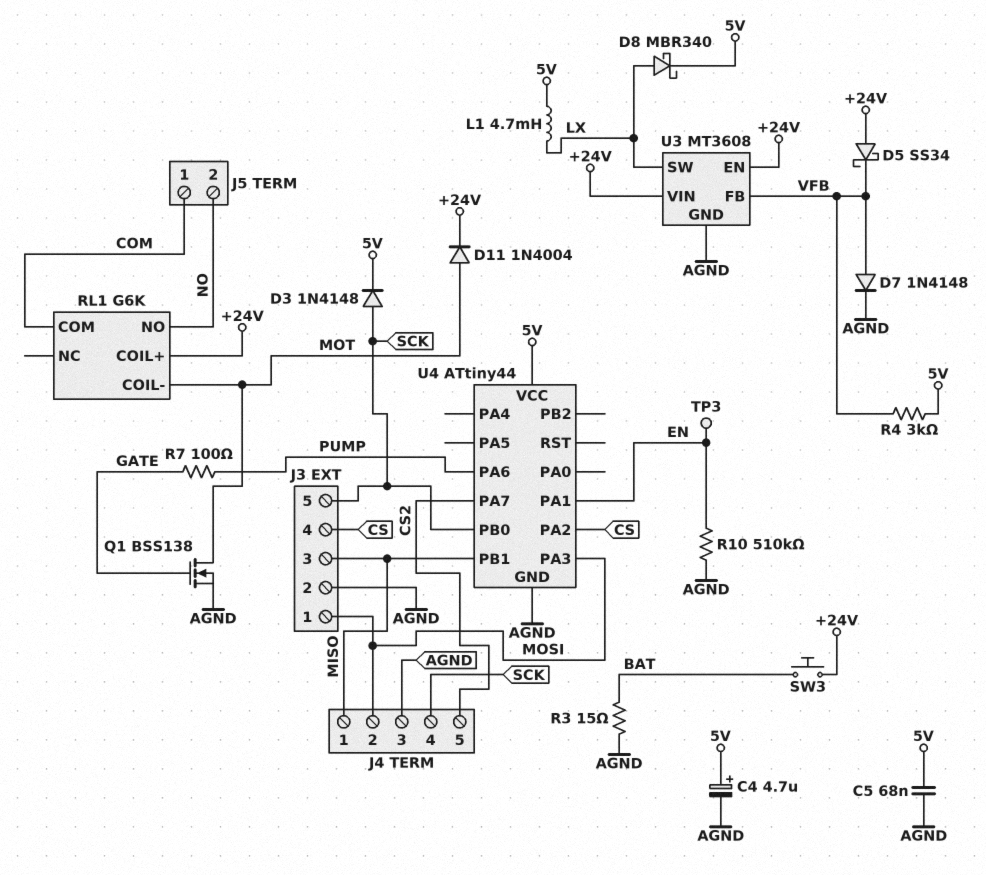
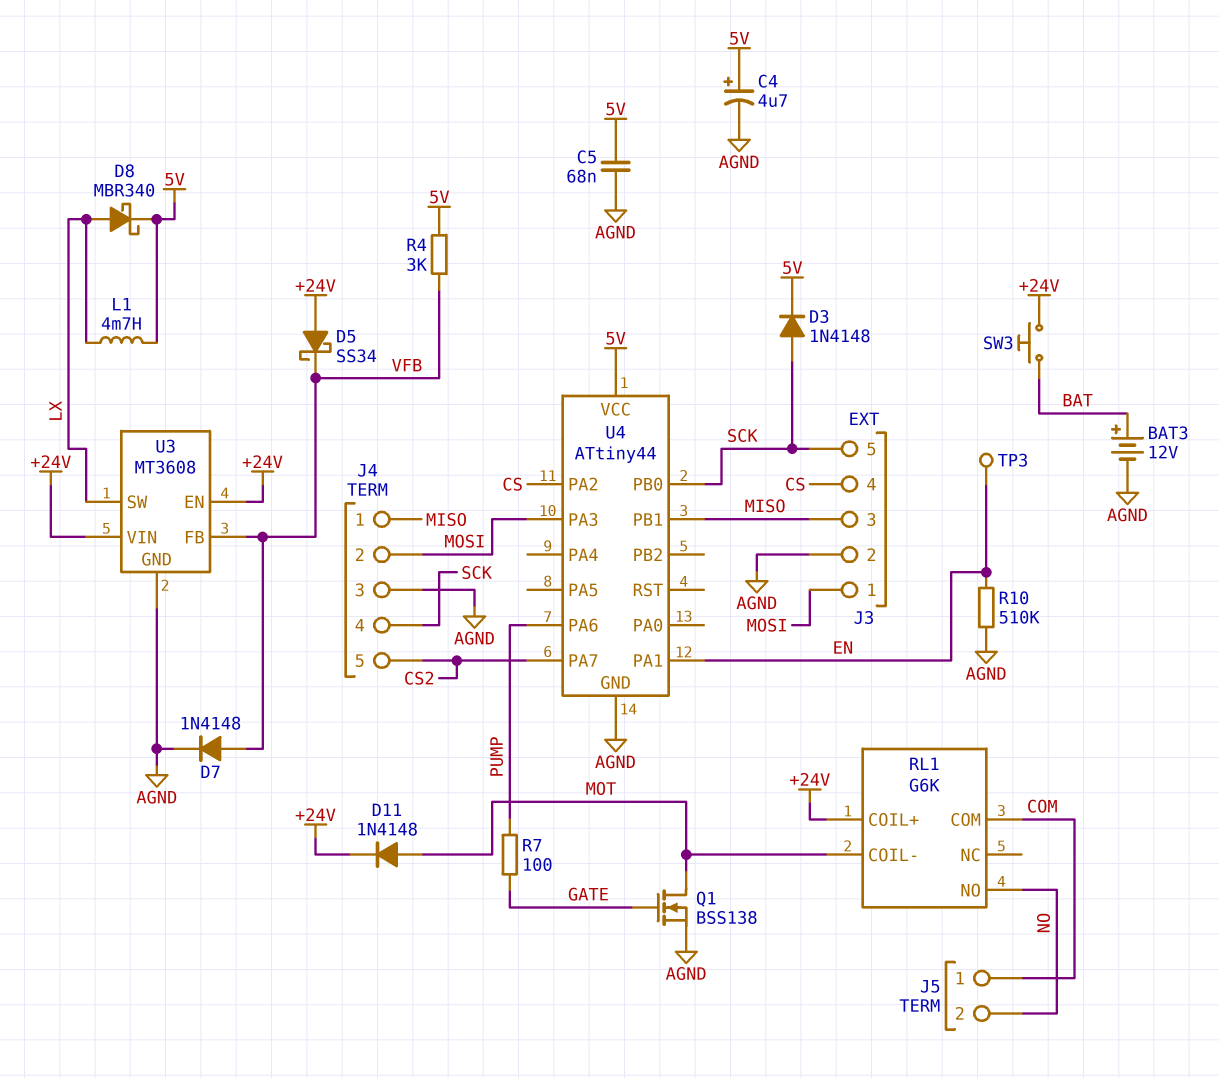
BAT3: none -> 12V (plus BAT, minus AGND)
D11: diode 1N4004 (A MOT, K +24V) -> diode 1N4148 (A MOT, K +24V)
R3: 15 (AGND, BAT) -> none

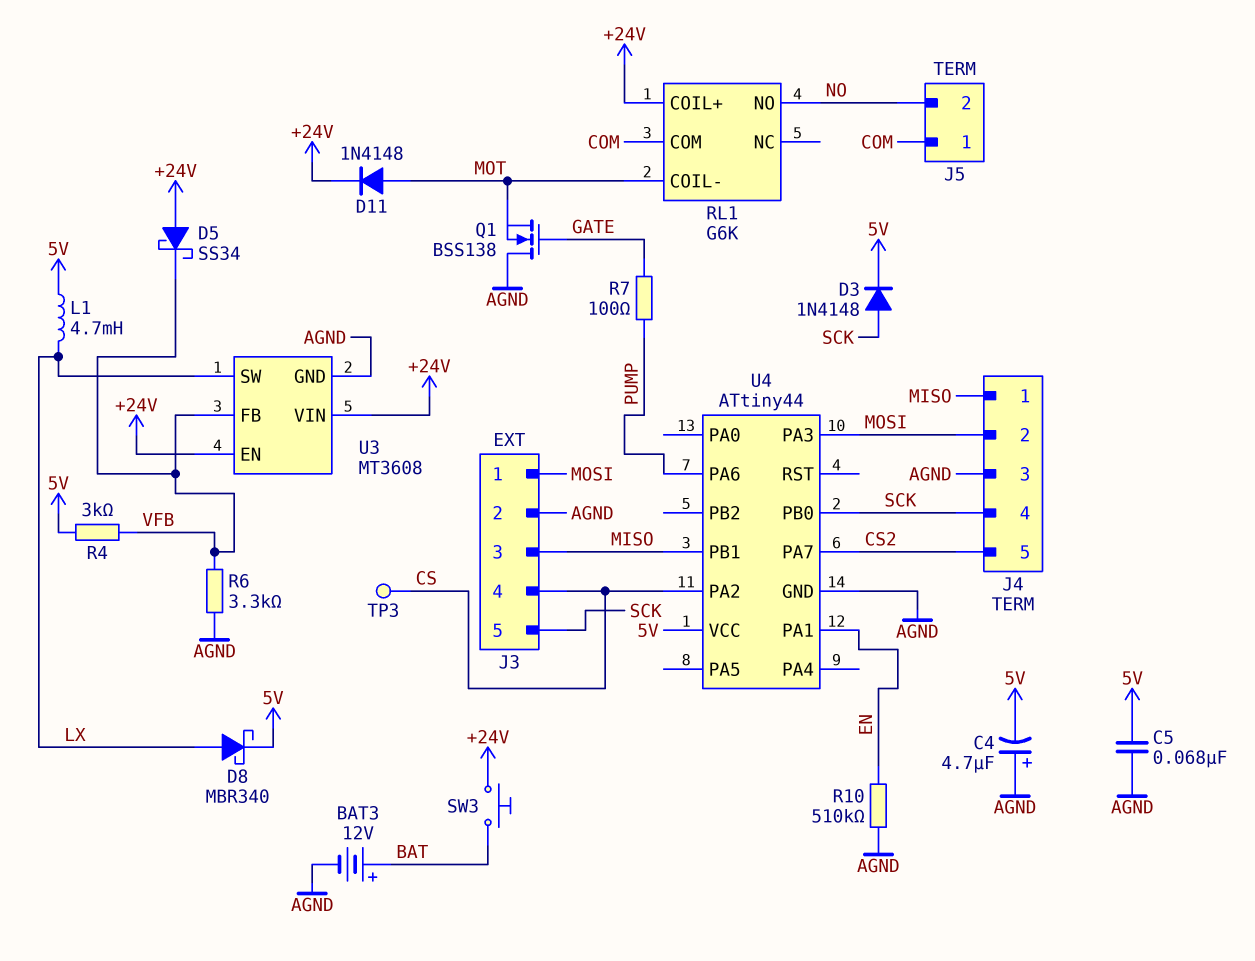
C4: 4.7uF (plus 5V, minus AGND) -> 4.7uF (plus AGND, minus 5V)
D7: diode 1N4148 (A VFB, K AGND) -> none
Q1: NMOS BSS138 (G GATE, D MOT, S AGND) -> NMOS BSS138 (G GATE, D AGND, S MOT)
R6: none -> 3.3k (AGND, VFB)
TP3: test point (EN) -> test point (CS)

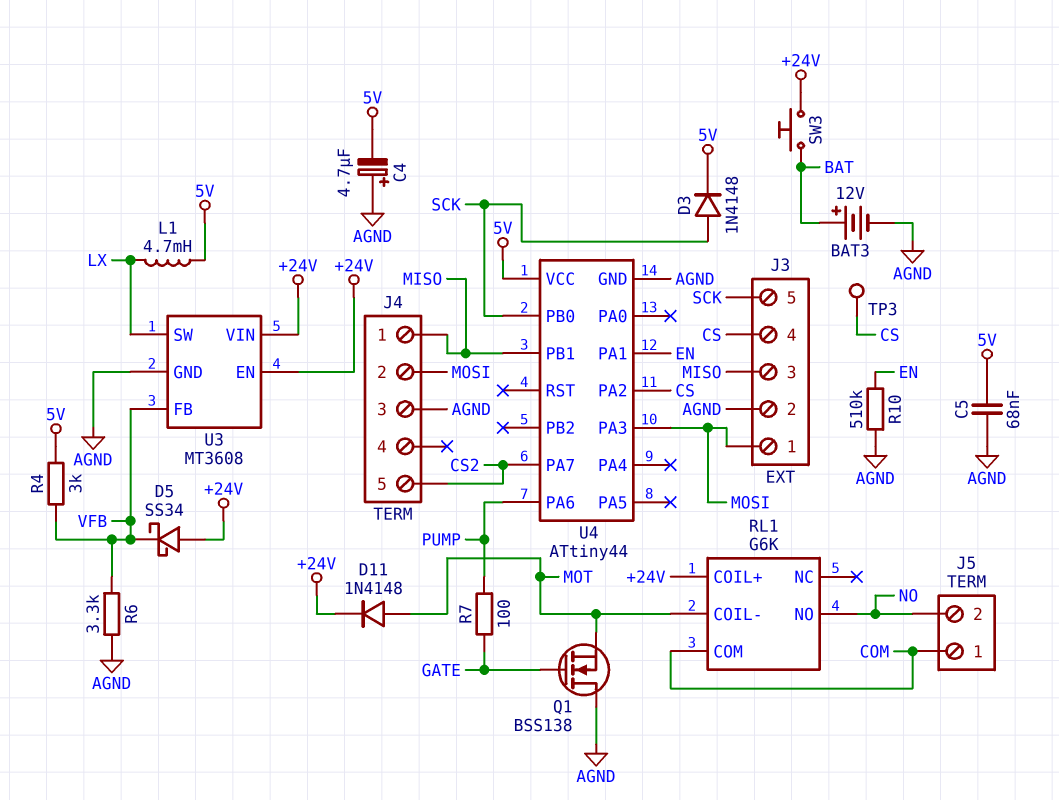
D8: schottky MBR340 (A LX, K 5V) -> none
J4 pin 4: SCK -> none

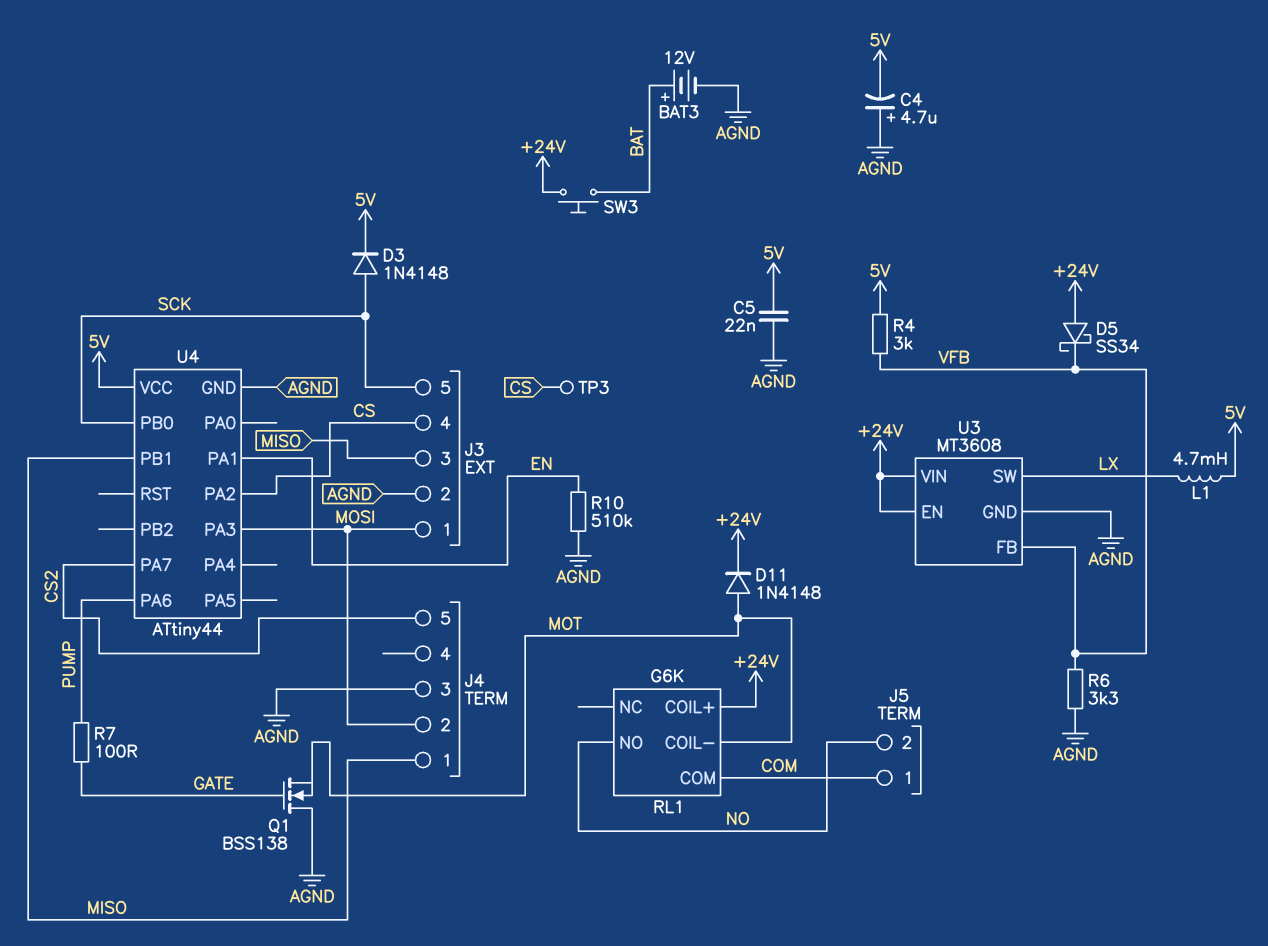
C5: 68nF (5V, AGND) -> 22nF (5V, AGND)

